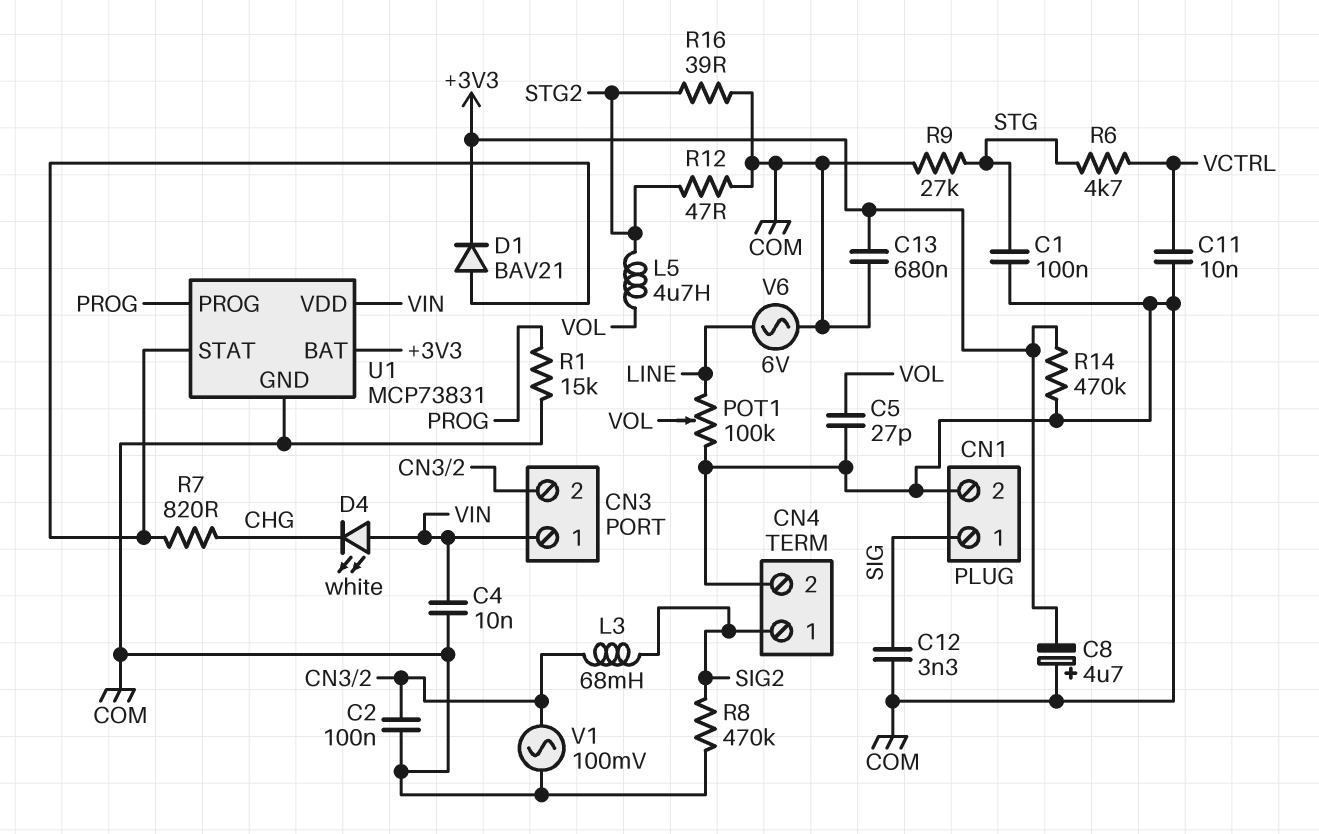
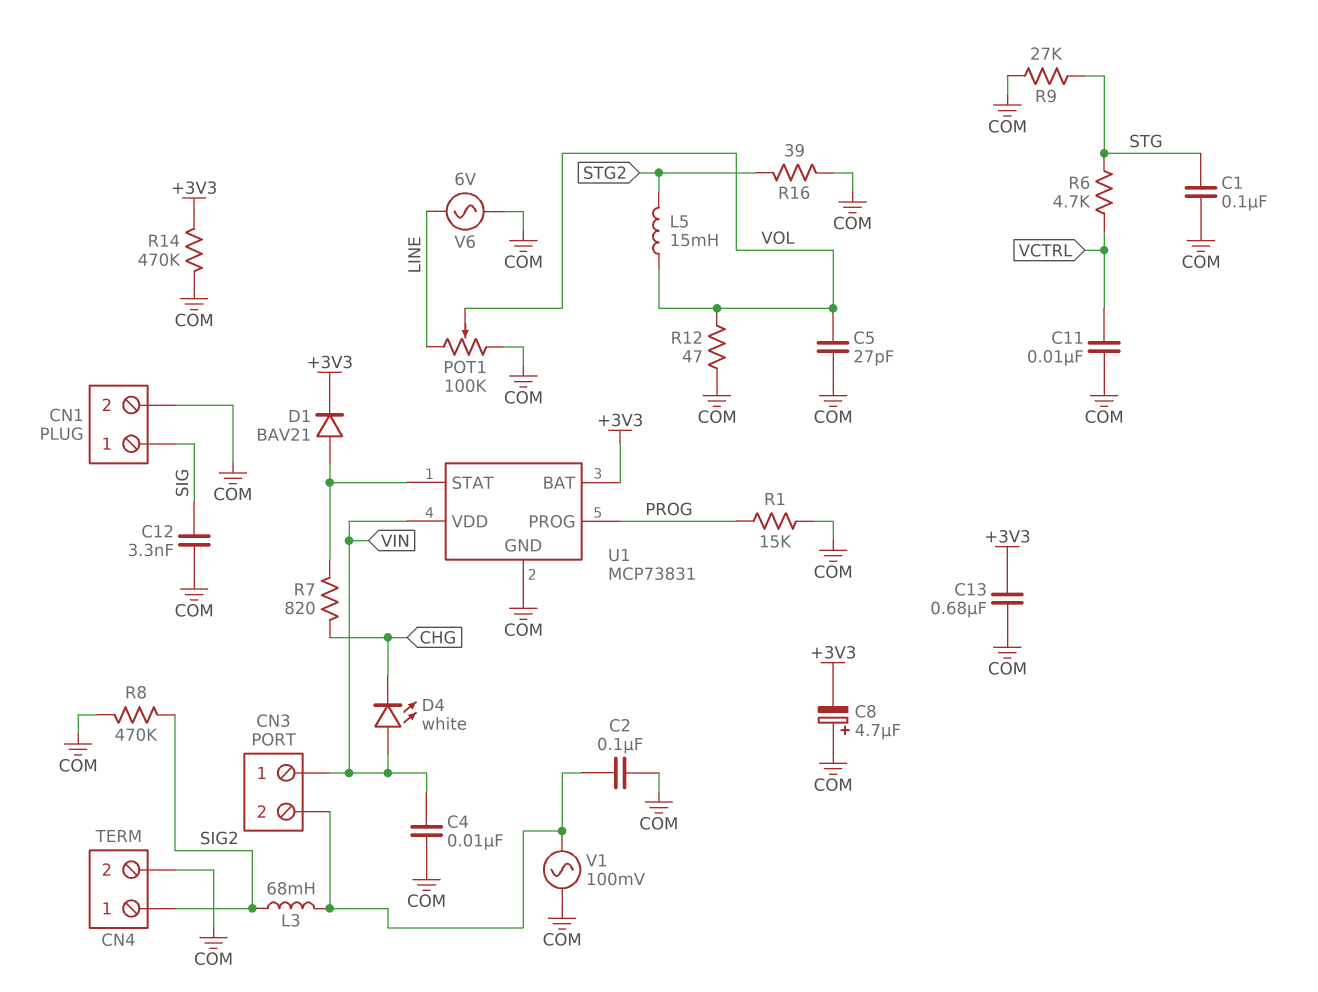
L5: 4.7uH (STG2, VOL) -> 15mH (STG2, VOL)
R12: 47 (COM, STG2) -> 47 (COM, VOL)

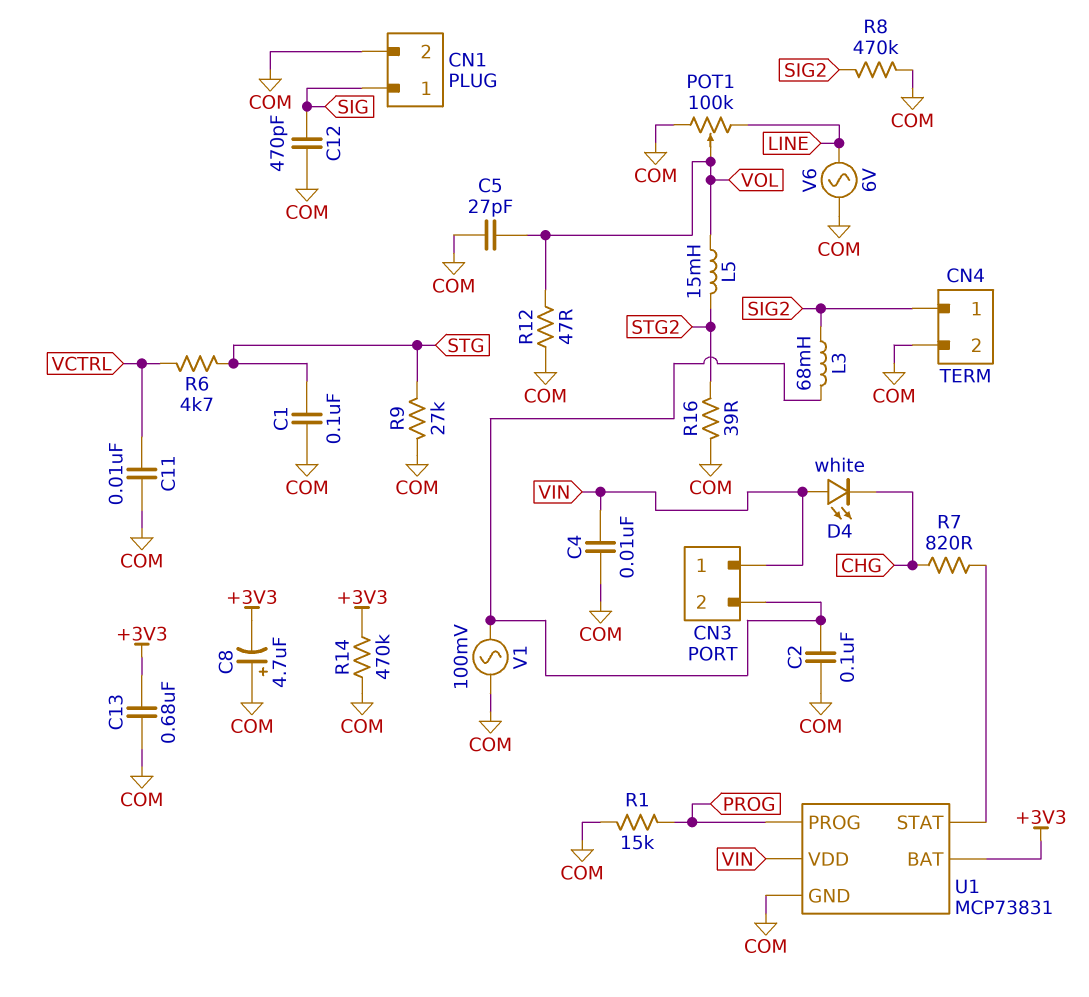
C12: 3.3nF (COM, SIG) -> 470pF (COM, SIG)
D1: diode BAV21 (A U1/STAT, K +3V3) -> none

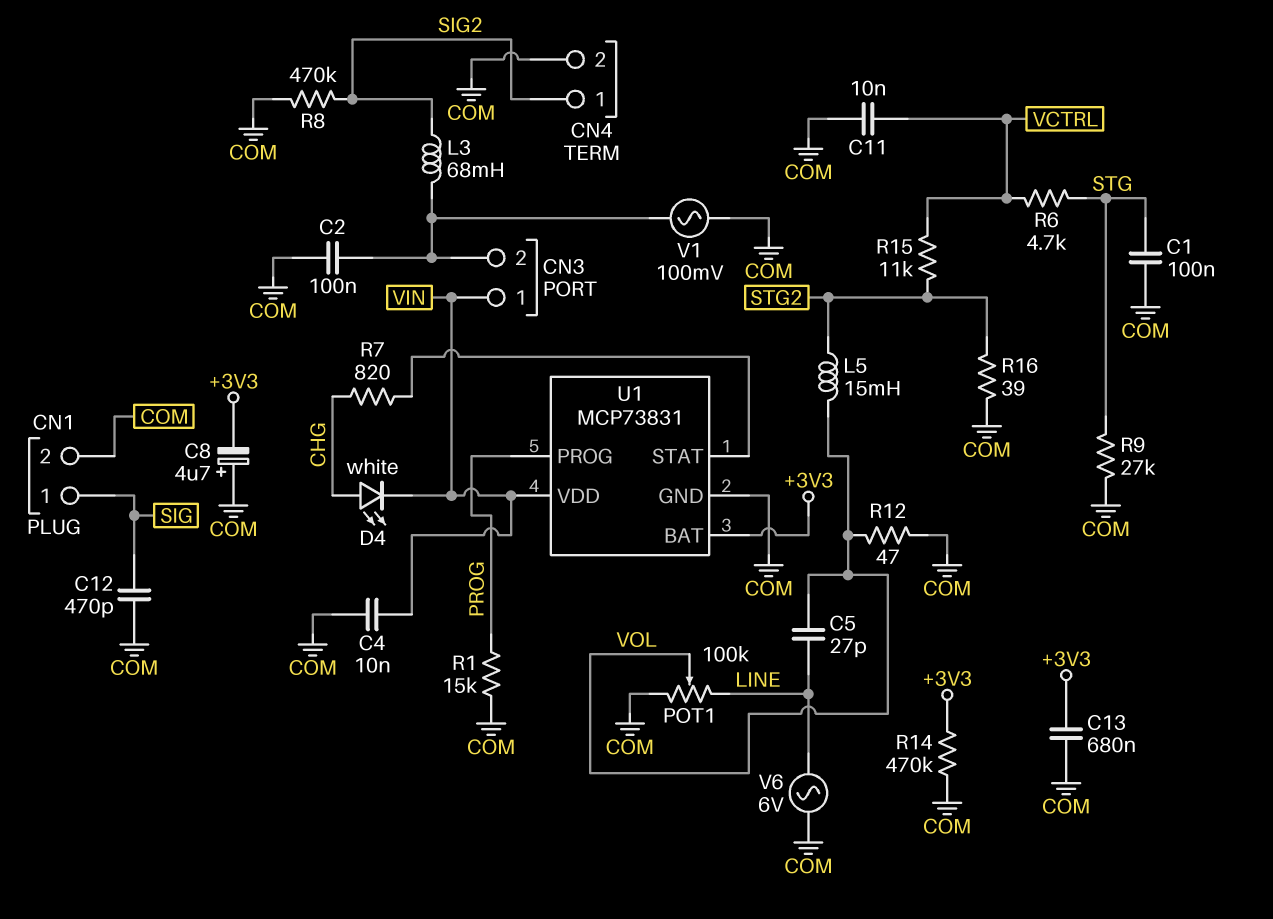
C5: 27pF (COM, VOL) -> 27pF (LINE, VOL)
D4: LED white (A VIN, K CHG) -> LED white (A CHG, K VIN)
R15: none -> 11k (STG2, VCTRL)

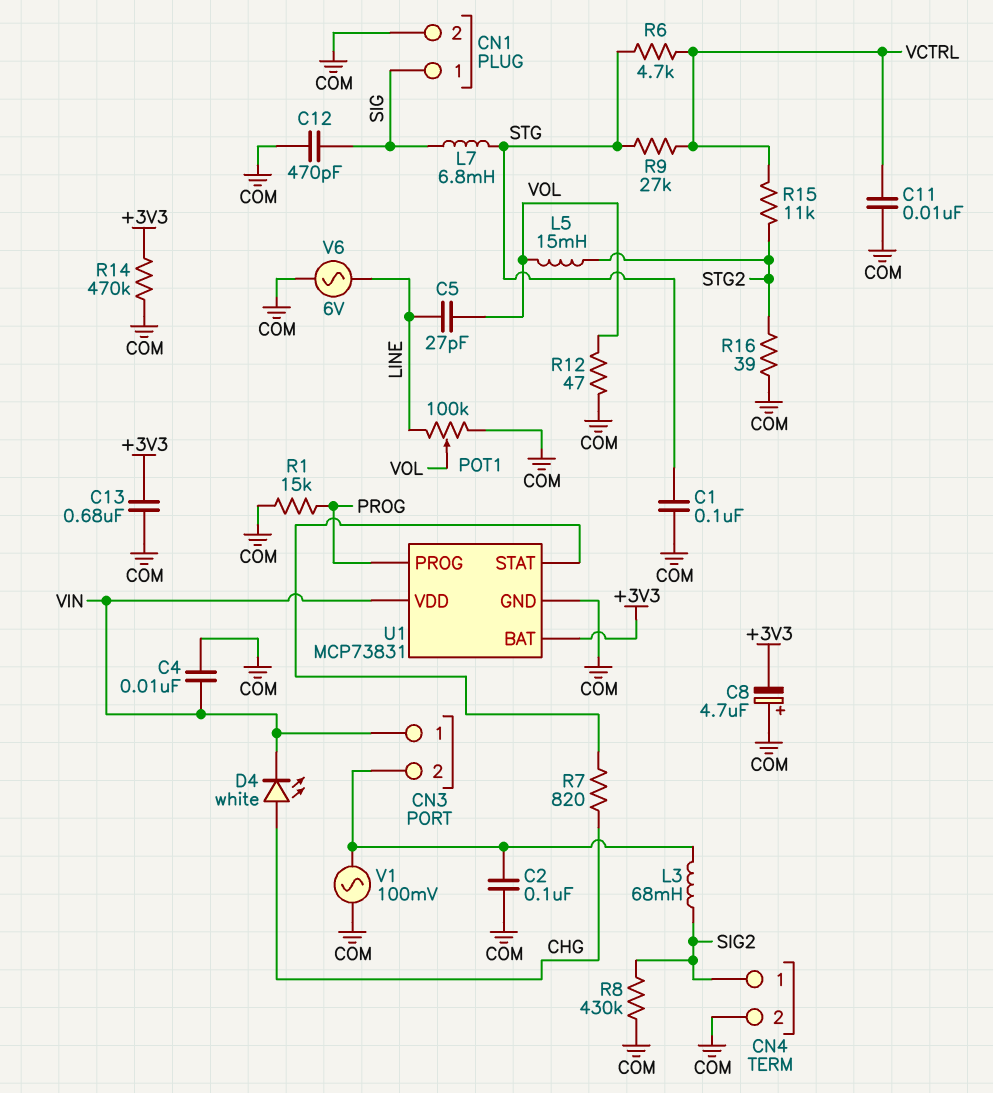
L7: none -> 6.8mH (SIG, STG)
R8: 470k (COM, SIG2) -> 430k (COM, SIG2)
R9: 27k (COM, STG) -> 27k (STG, VCTRL)

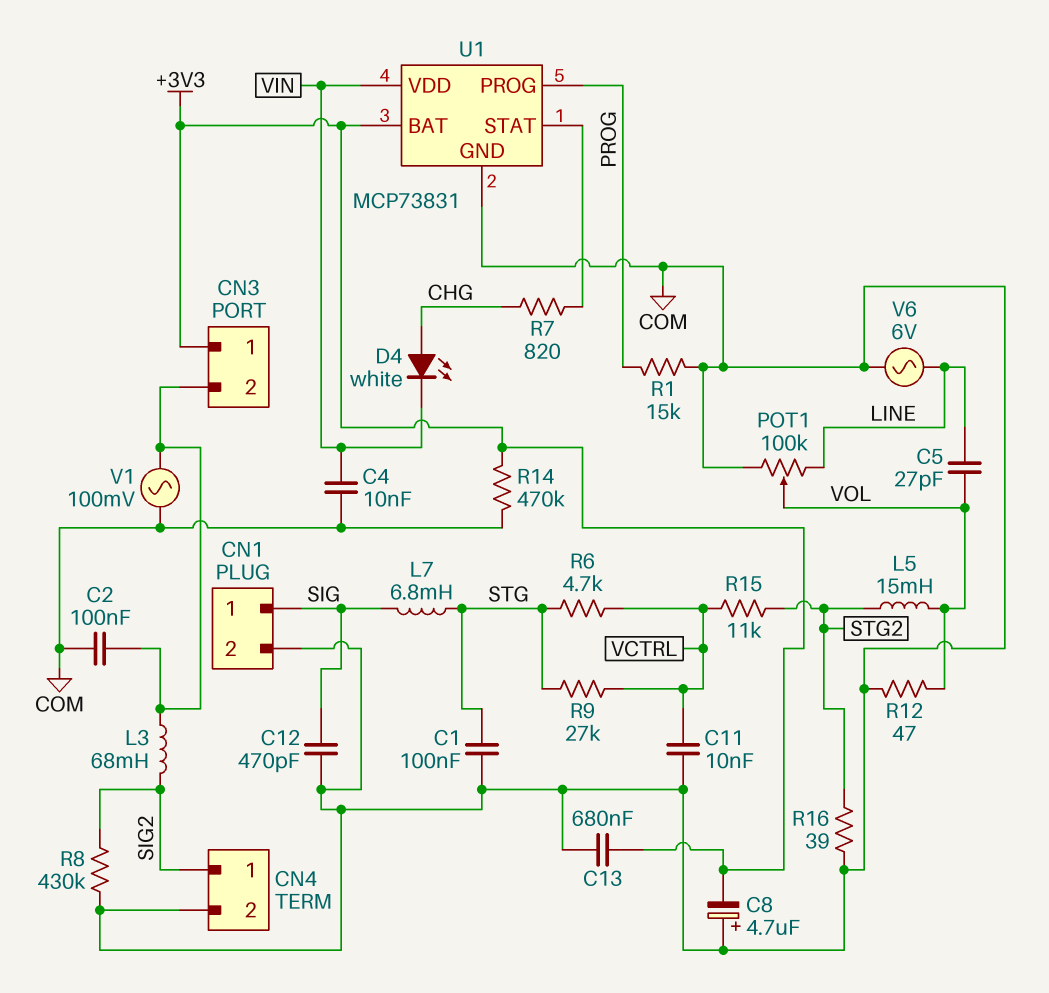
CN3 pin 1: VIN -> +3V3

